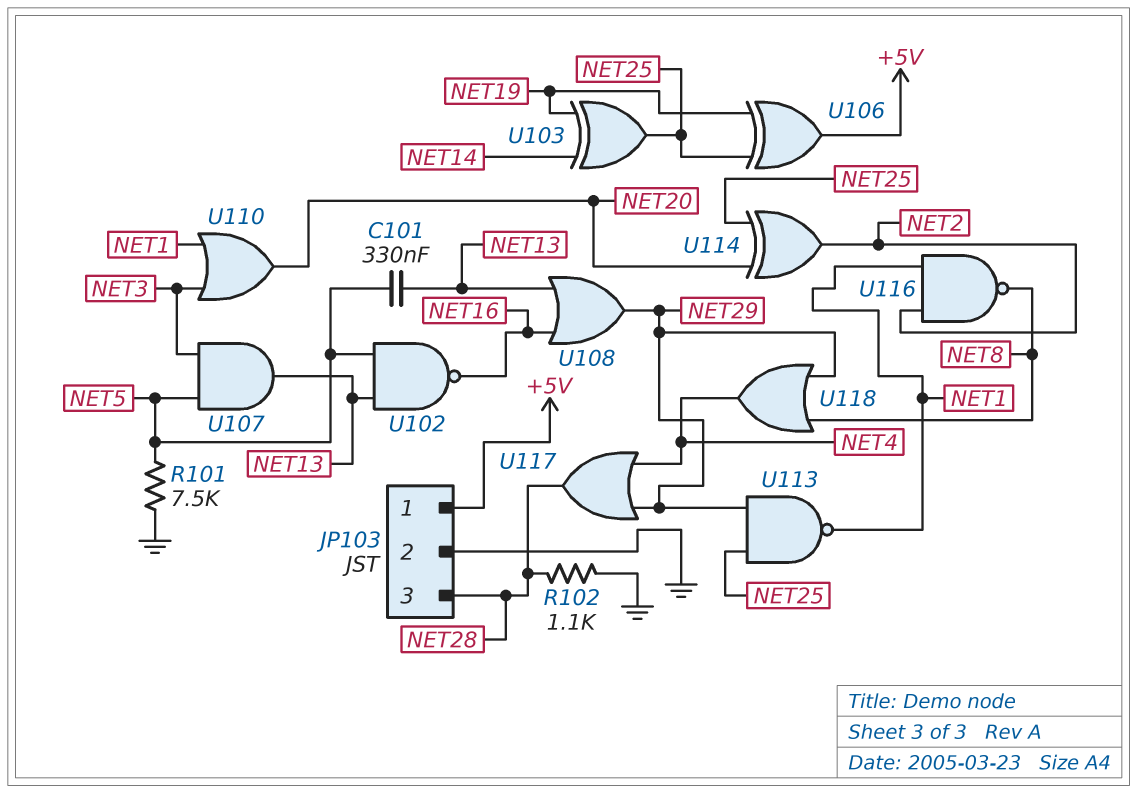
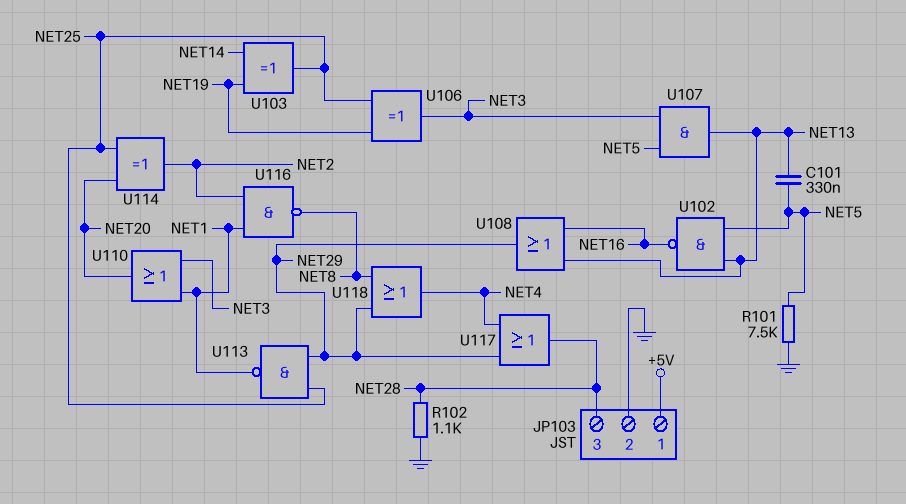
U106: XOR (in NET19, in NET25, out +5V) -> XOR (in NET19, in NET25, out NET3)

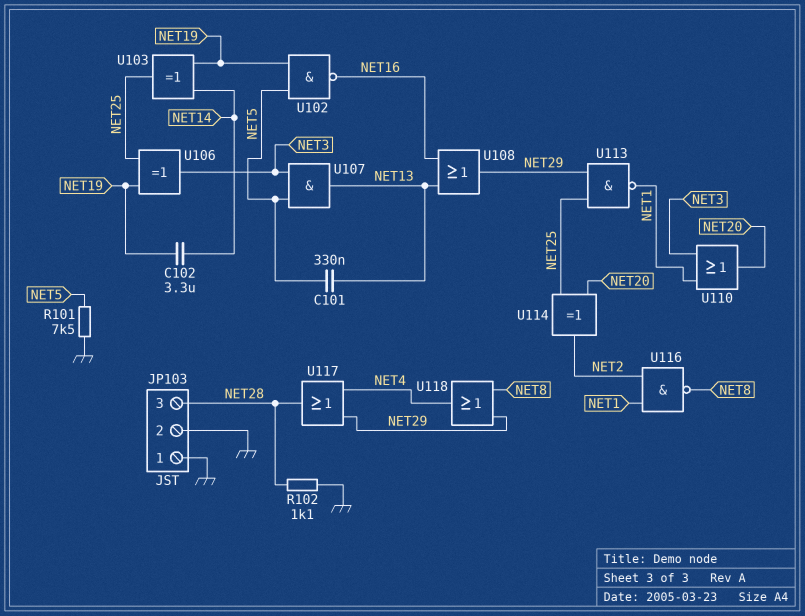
C102: none -> 3.3uF (NET14, NET19)
JP103 pin 1: +5V -> GND
U102: NAND (in NET5, in NET13, out NET16) -> NAND (in NET5, in NET19, out NET16)

